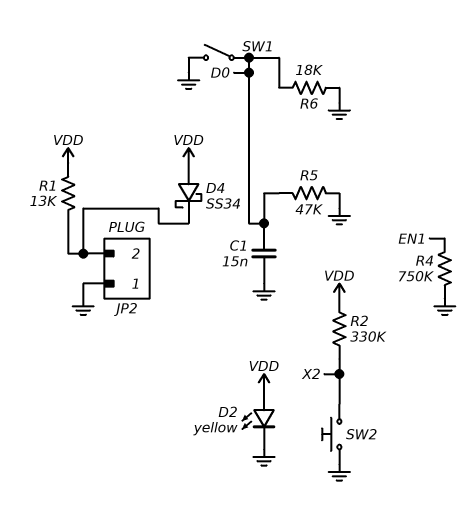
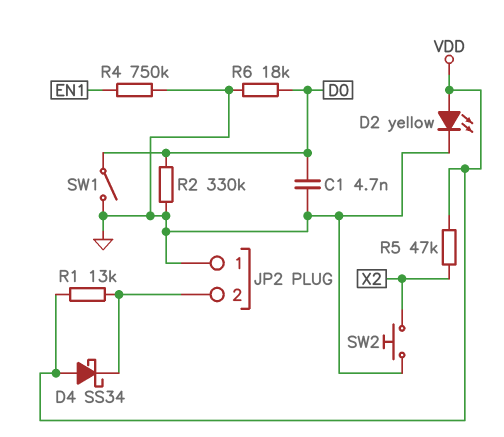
C1: 15nF (D0, GND) -> 4.7nF (D0, GND)
R2: 330k (VDD, X2) -> 330k (D0, GND)
R5: 47k (D0, GND) -> 47k (VDD, X2)

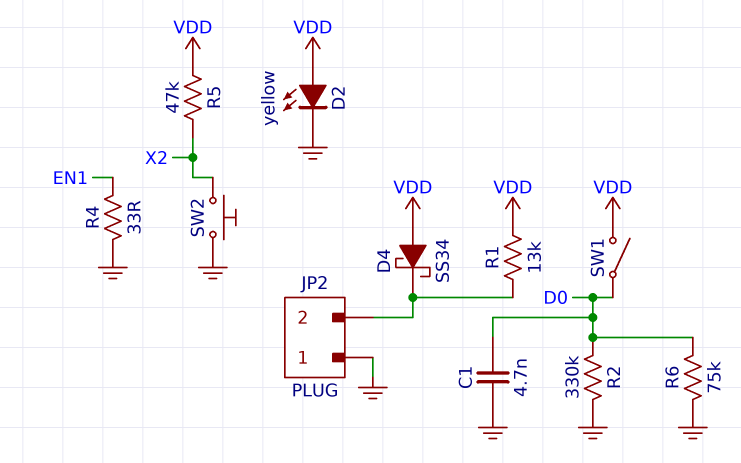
R4: 750k (EN1, GND) -> 33 (EN1, GND)
R6: 18k (D0, GND) -> 75k (D0, GND)
SW1: switch (D0, GND) -> switch (D0, VDD)

